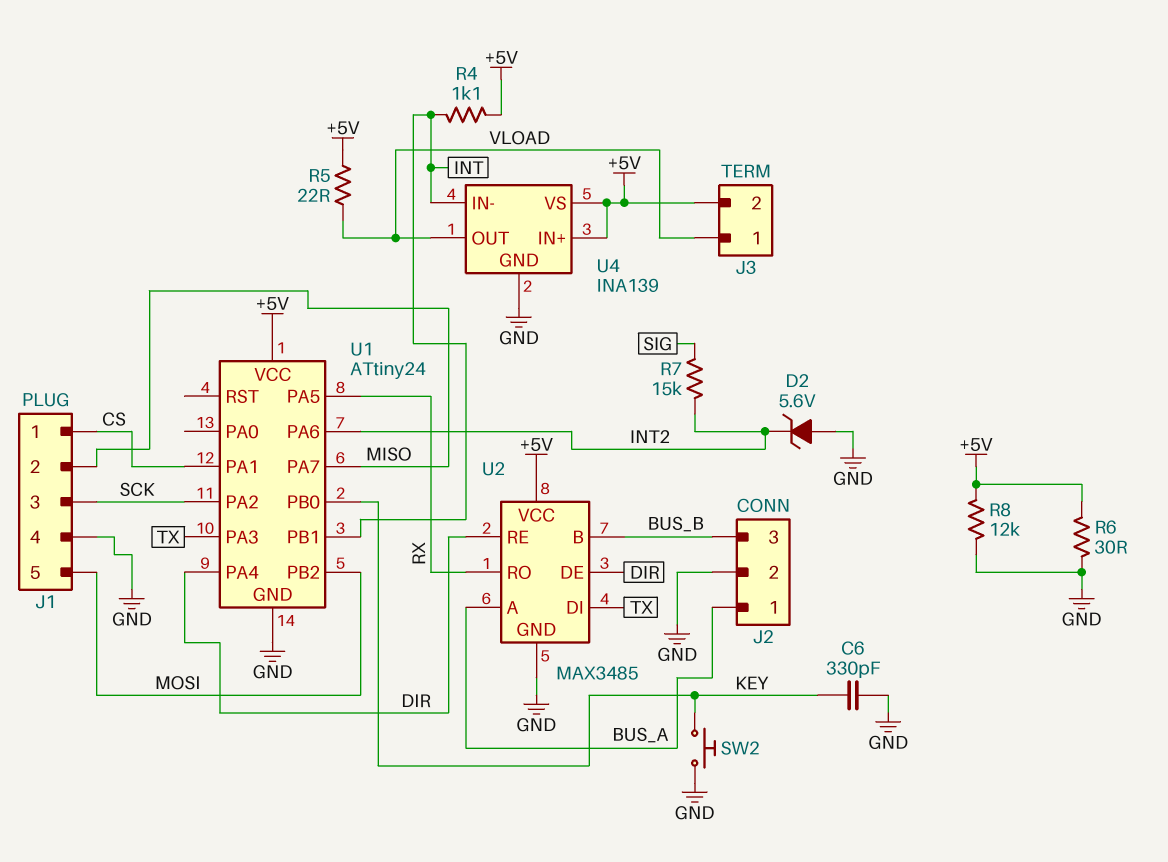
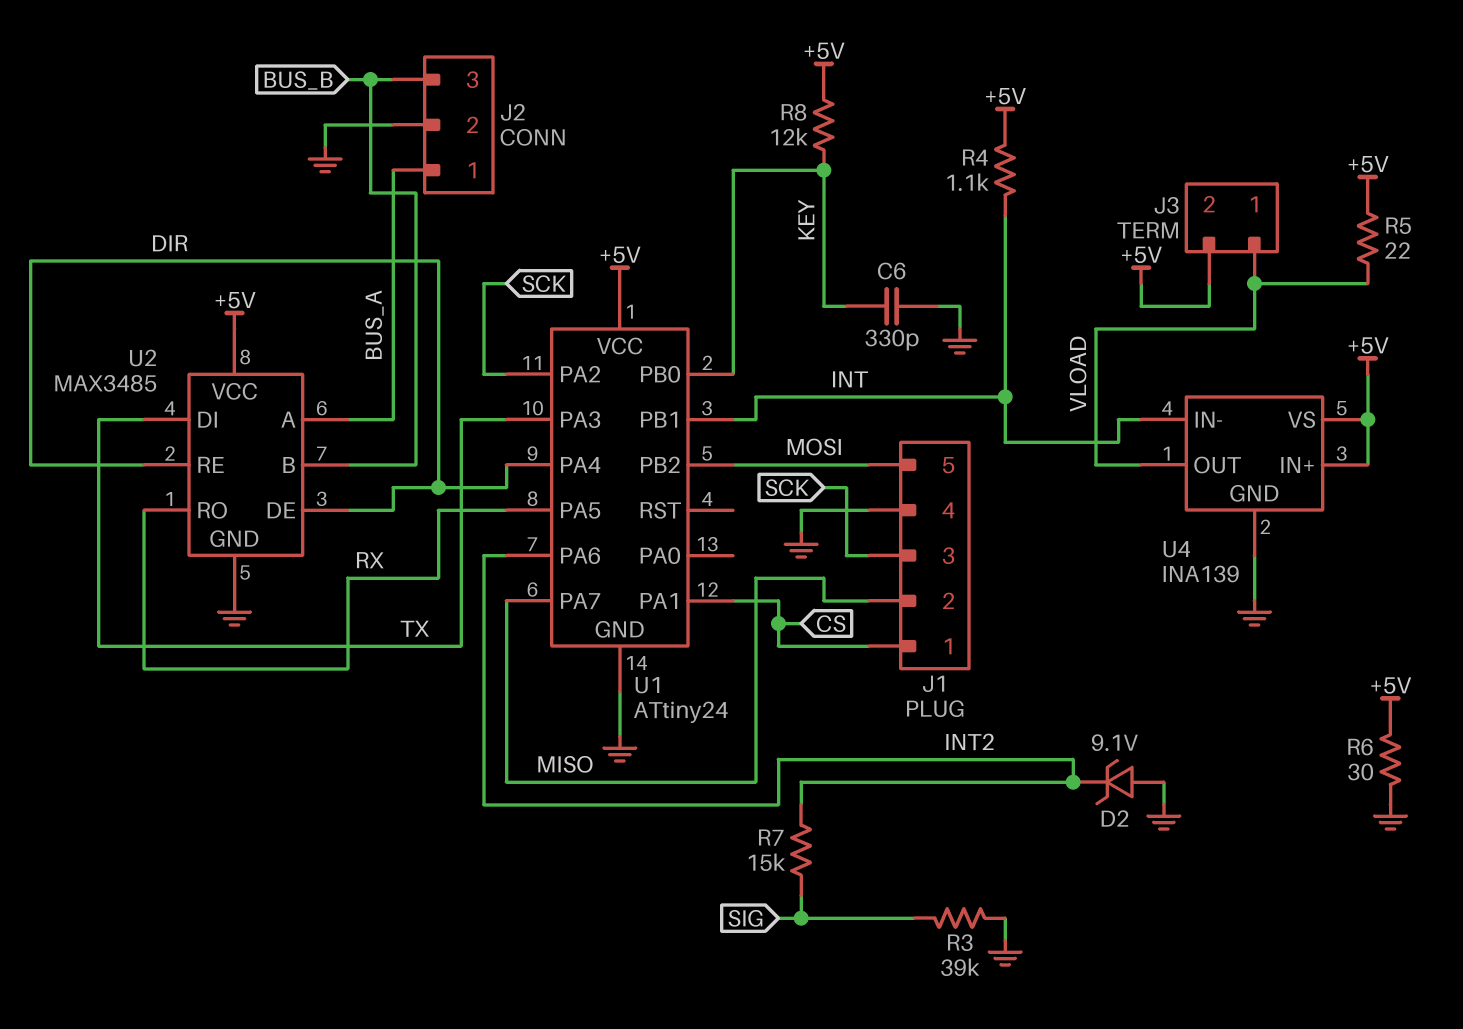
D2: zener 5.6V (A GND, K INT2) -> zener 9.1V (A GND, K INT2)
R3: none -> 39k (GND, SIG)
R8: 12k (+5V, GND) -> 12k (+5V, KEY)
SW2: button (GND, KEY) -> none

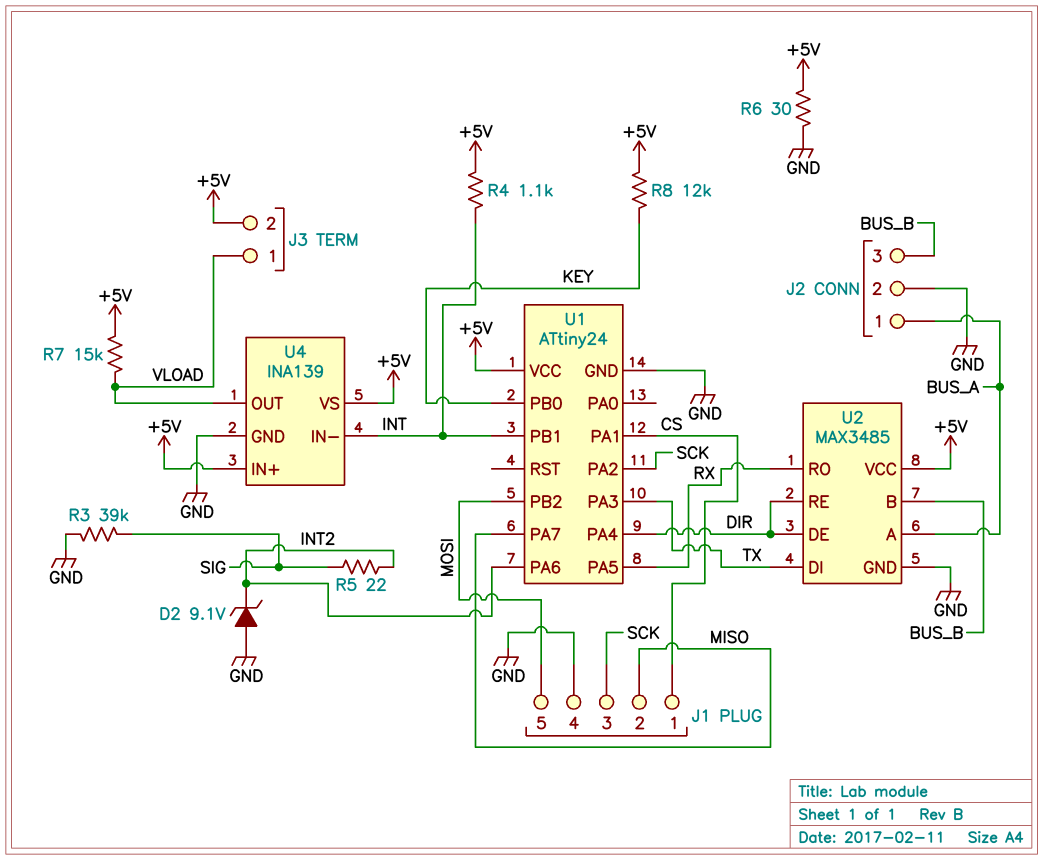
C6: 330pF (GND, KEY) -> none
R5: 22 (+5V, VLOAD) -> 22 (INT2, SIG)
R7: 15k (INT2, SIG) -> 15k (+5V, VLOAD)

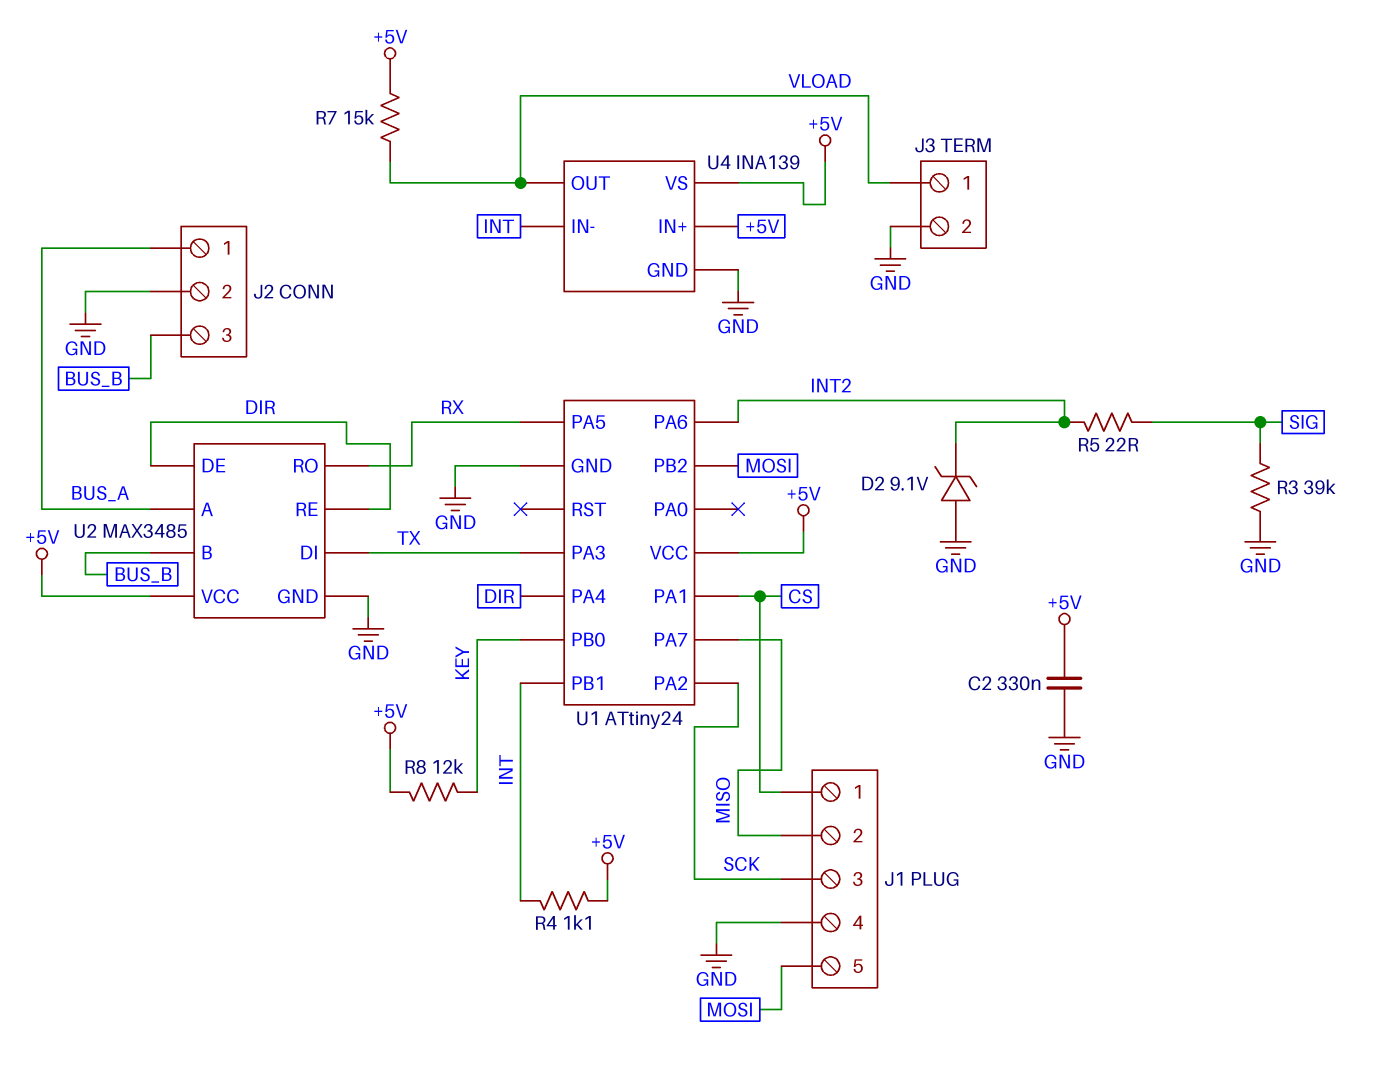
C2: none -> 330nF (+5V, GND)
J3 pin 2: +5V -> GND
R6: 30 (+5V, GND) -> none

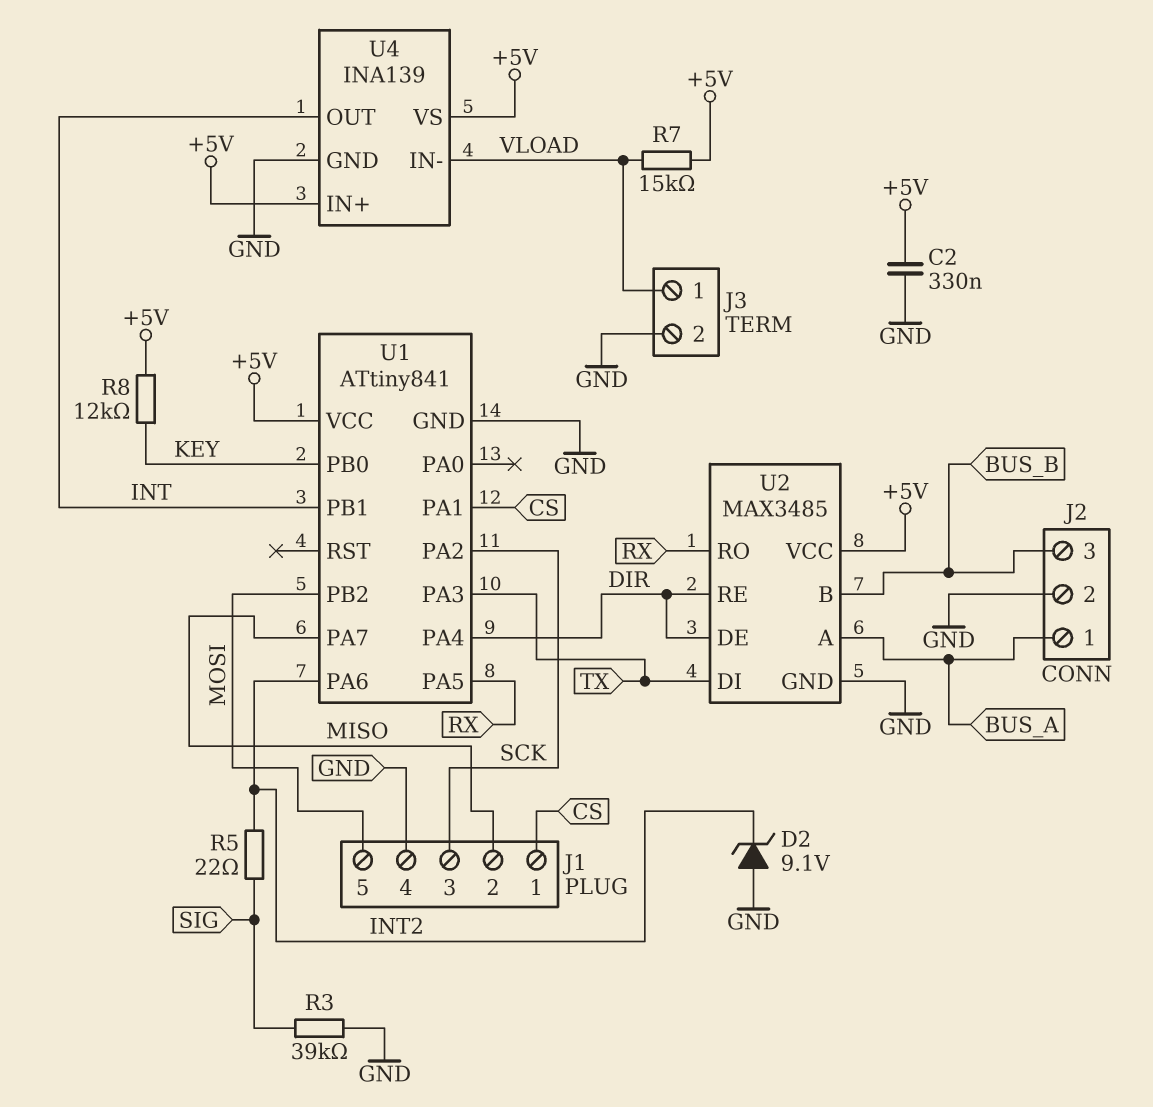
R4: 1.1k (+5V, INT) -> none
U1: ATtiny24 -> ATtiny841
U4 pin IN-: INT -> VLOAD
U4 pin OUT: VLOAD -> INT

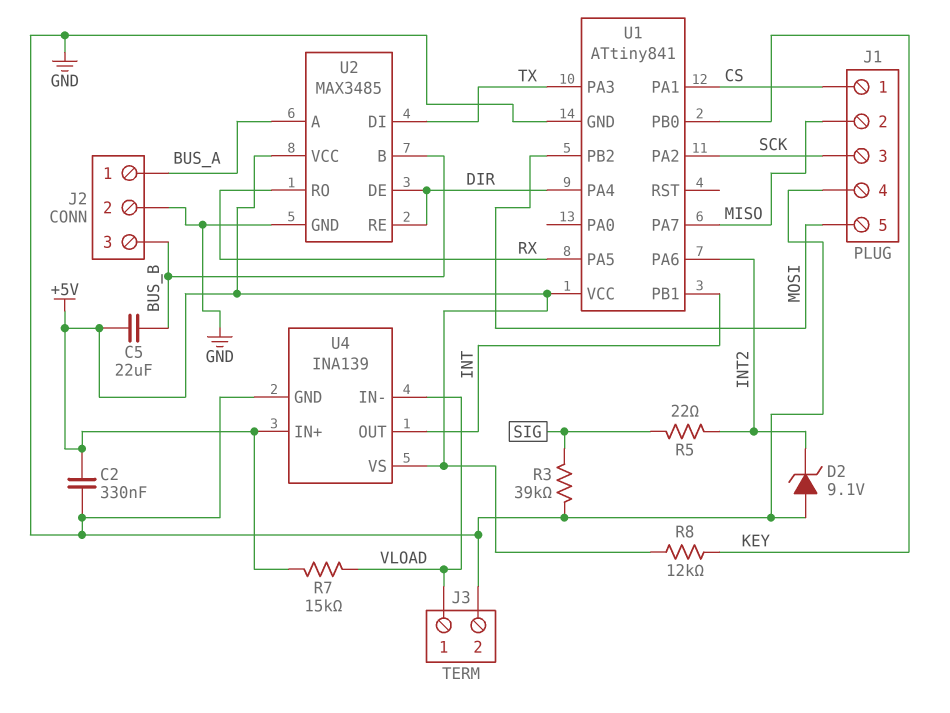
C5: none -> 22uF (+5V, BUS_B)

